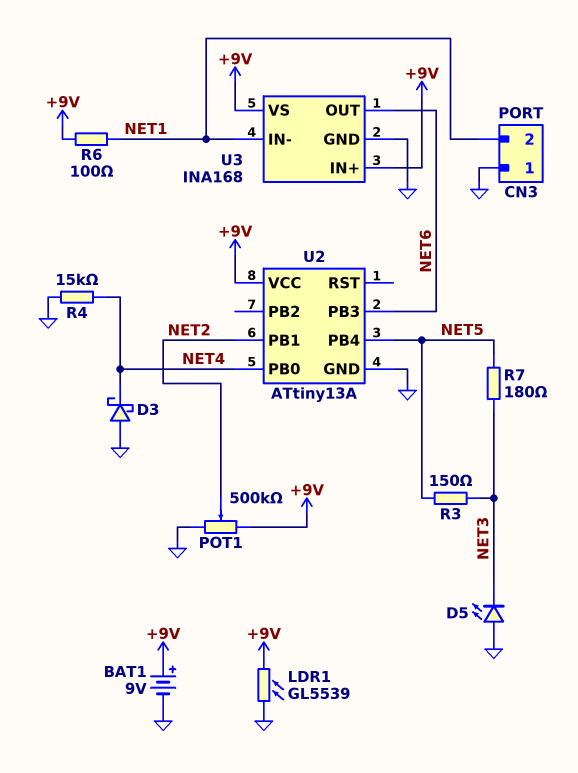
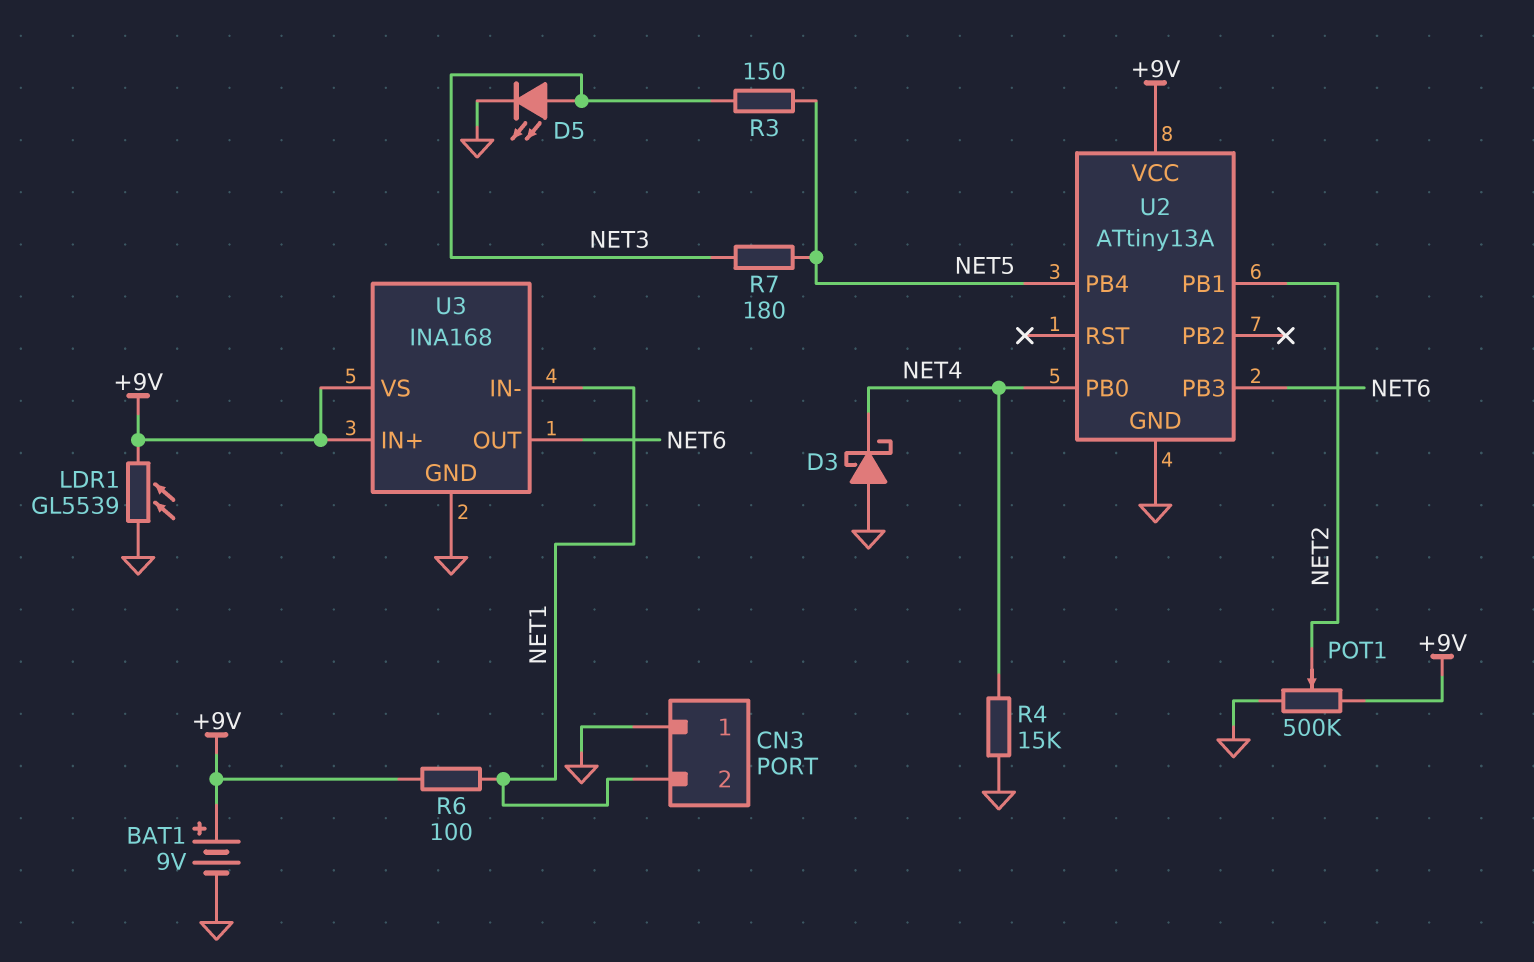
D5: LED (A GND, K NET3) -> LED (A NET3, K GND)

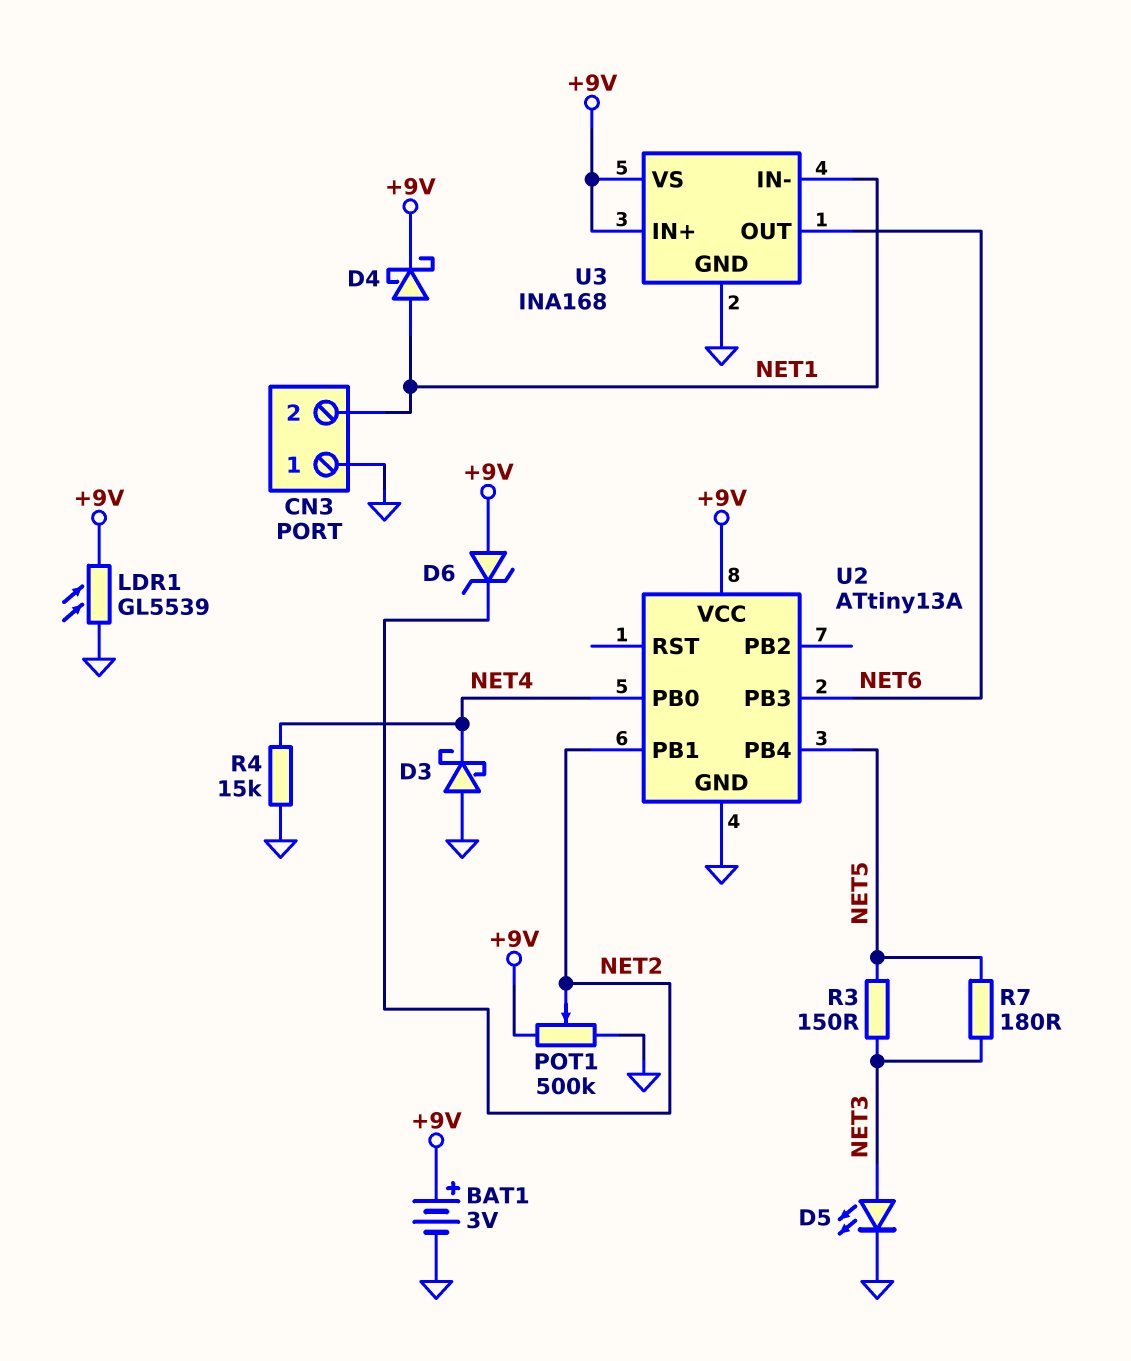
BAT1: 9V (plus +9V, minus GND) -> 3V (plus +9V, minus GND)
D4: none -> schottky (A NET1, K +9V)
D6: none -> zener (A +9V, K NET2)
R6: 100 (+9V, NET1) -> none

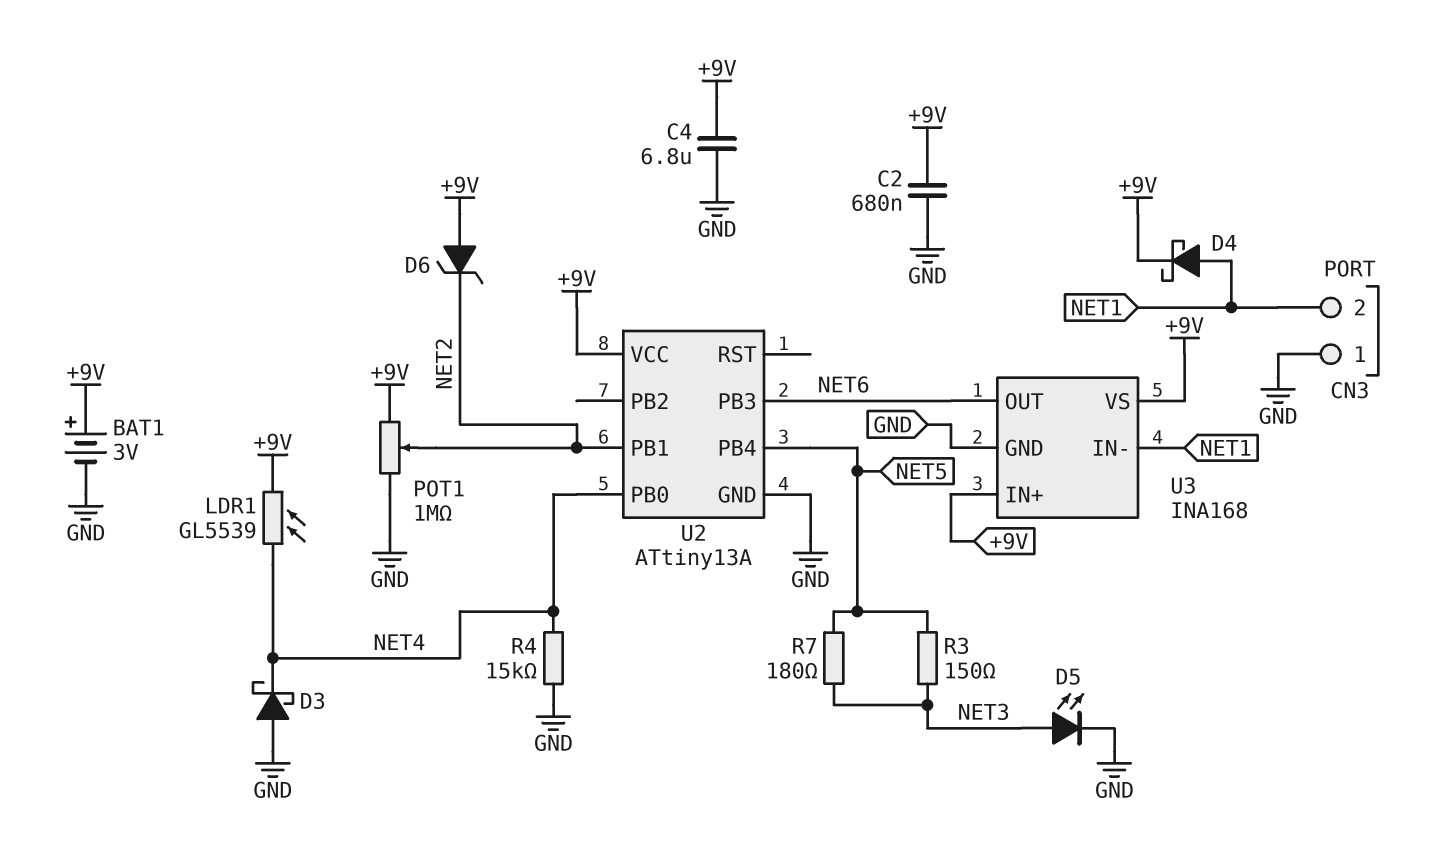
C2: none -> 680nF (+9V, GND)
C4: none -> 6.8uF (+9V, GND)
LDR1: GL5539 (+9V, GND) -> GL5539 (+9V, NET4)
POT1: 500k (+9V, GND, wiper NET2) -> 1M (+9V, GND, wiper NET2)

